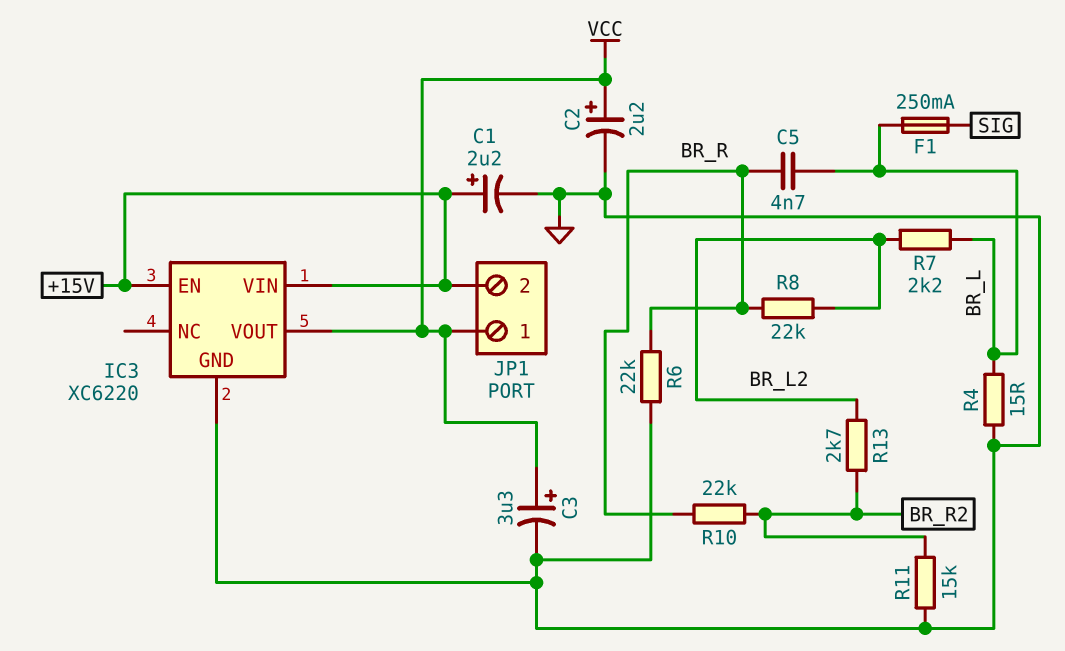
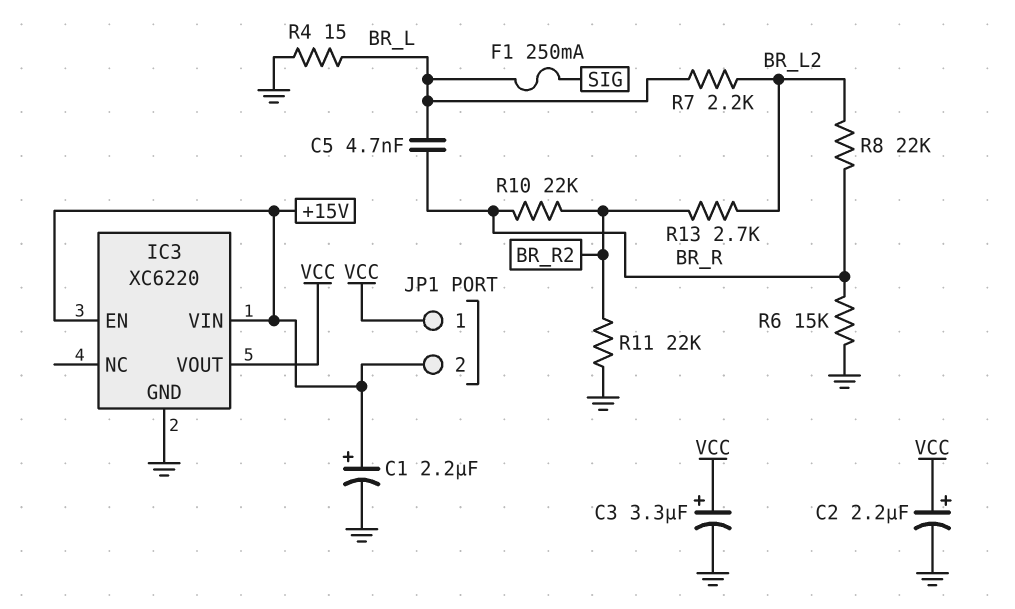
R6: 22k (BR_R, GND) -> 15k (BR_R, GND)
R11: 15k (BR_R2, GND) -> 22k (BR_R2, GND)

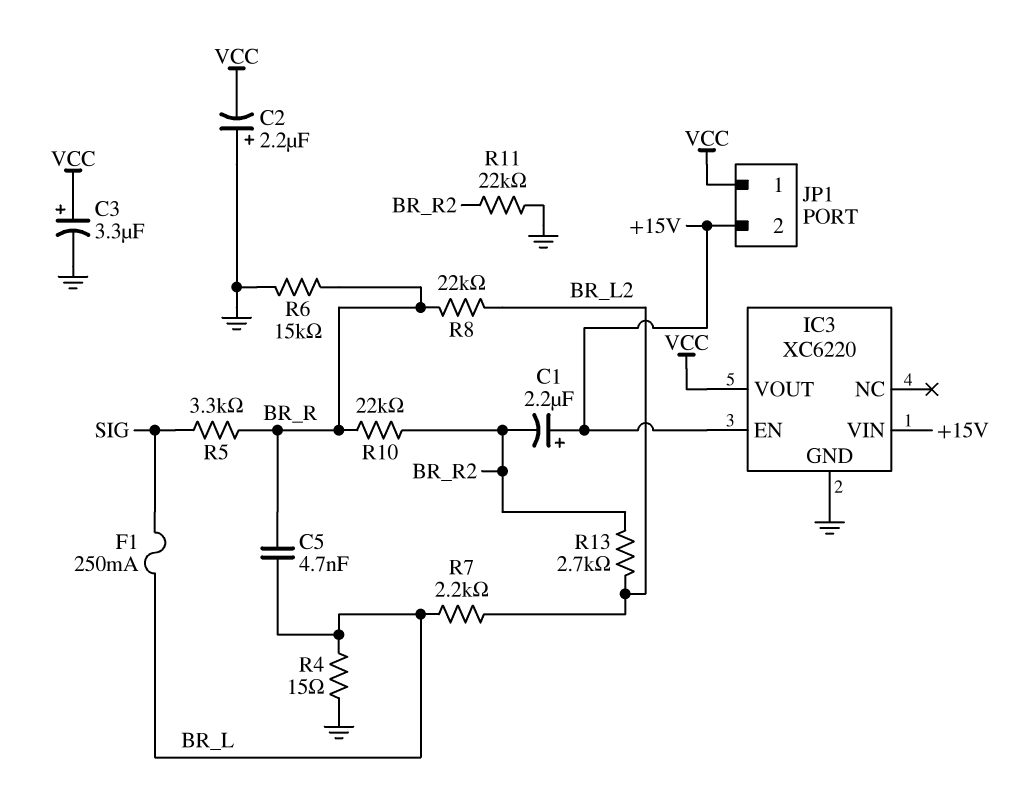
C1: 2.2uF (plus +15V, minus GND) -> 2.2uF (plus +15V, minus BR_R2)
C2: 2.2uF (plus VCC, minus GND) -> 2.2uF (plus GND, minus VCC)
R5: none -> 3.3k (BR_R, SIG)

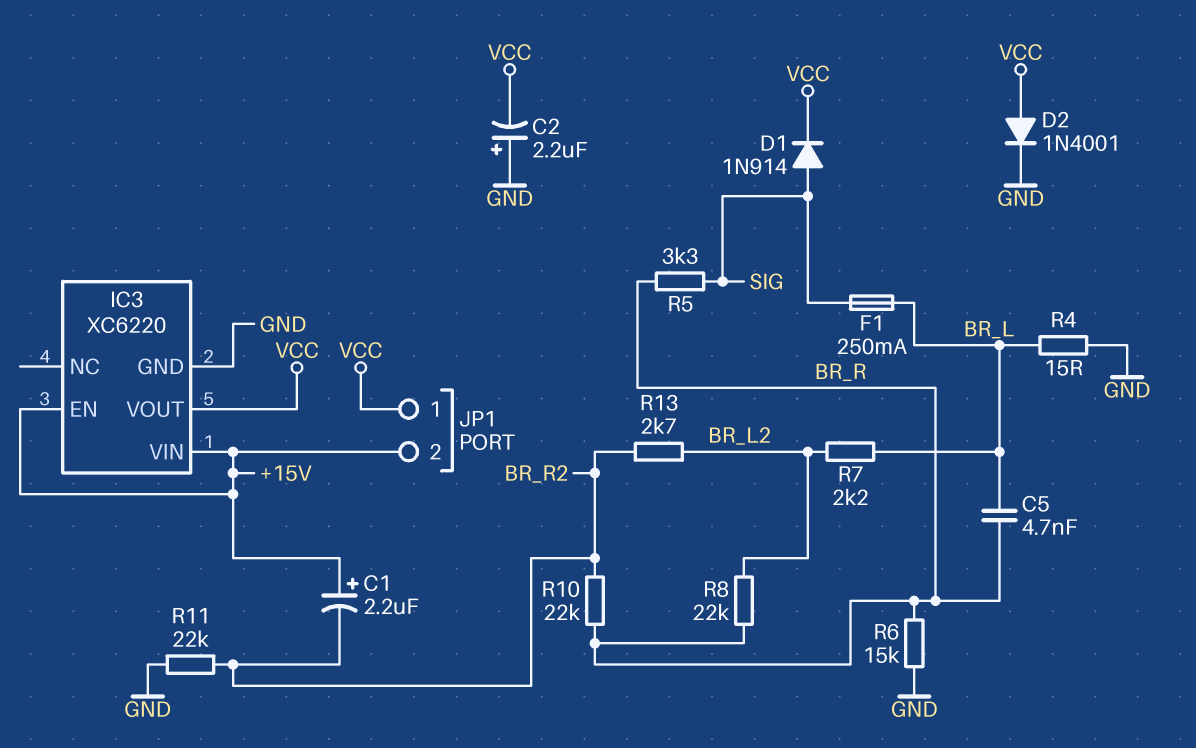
C3: 3.3uF (plus VCC, minus GND) -> none
D1: none -> diode 1N914 (A SIG, K VCC)
D2: none -> diode 1N4001 (A VCC, K GND)

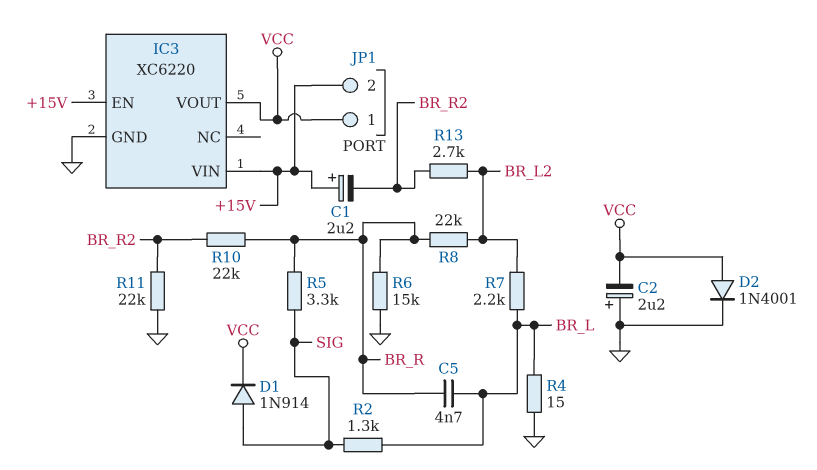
F1: 250mA (BR_L, SIG) -> none
R2: none -> 1.3k (BR_L, SIG)

